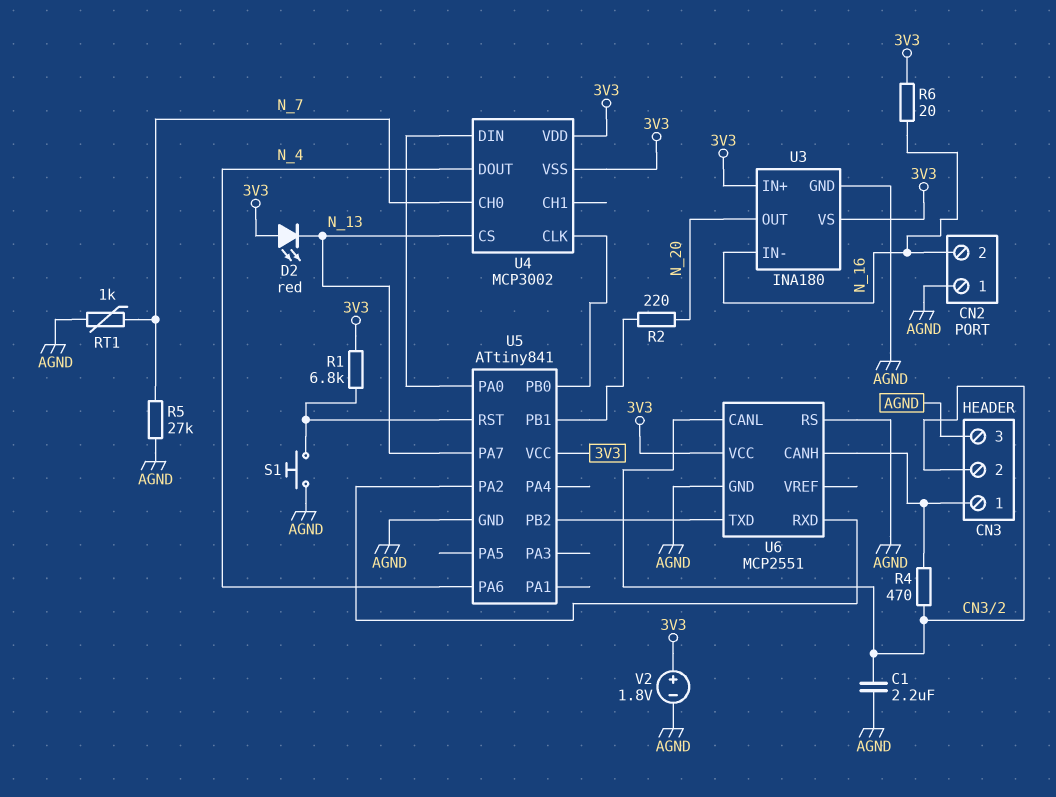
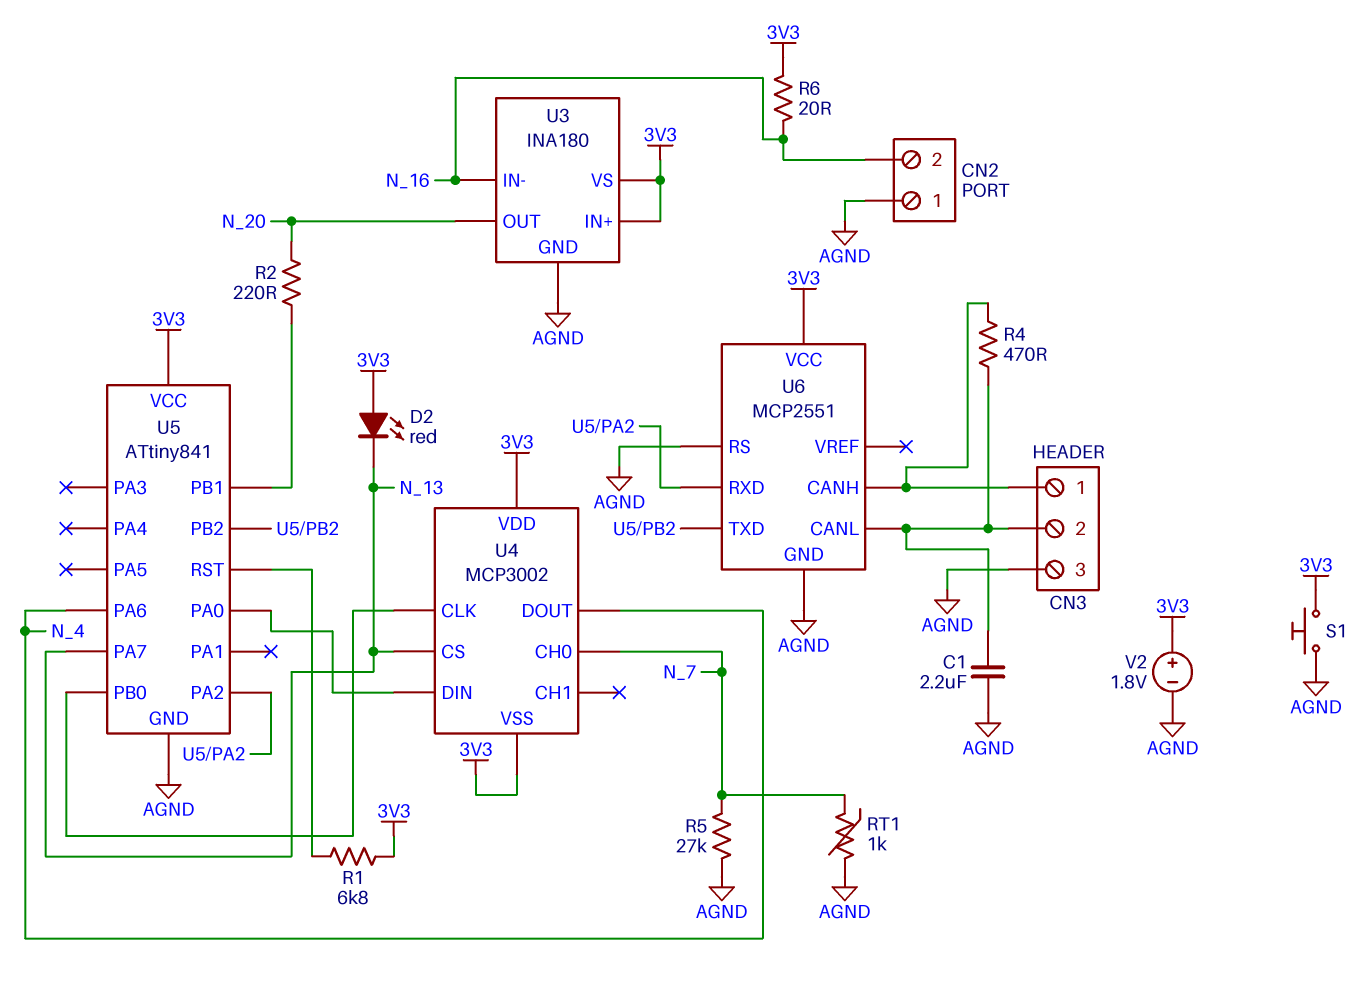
S1: button (AGND, U5/RST) -> button (3V3, AGND)

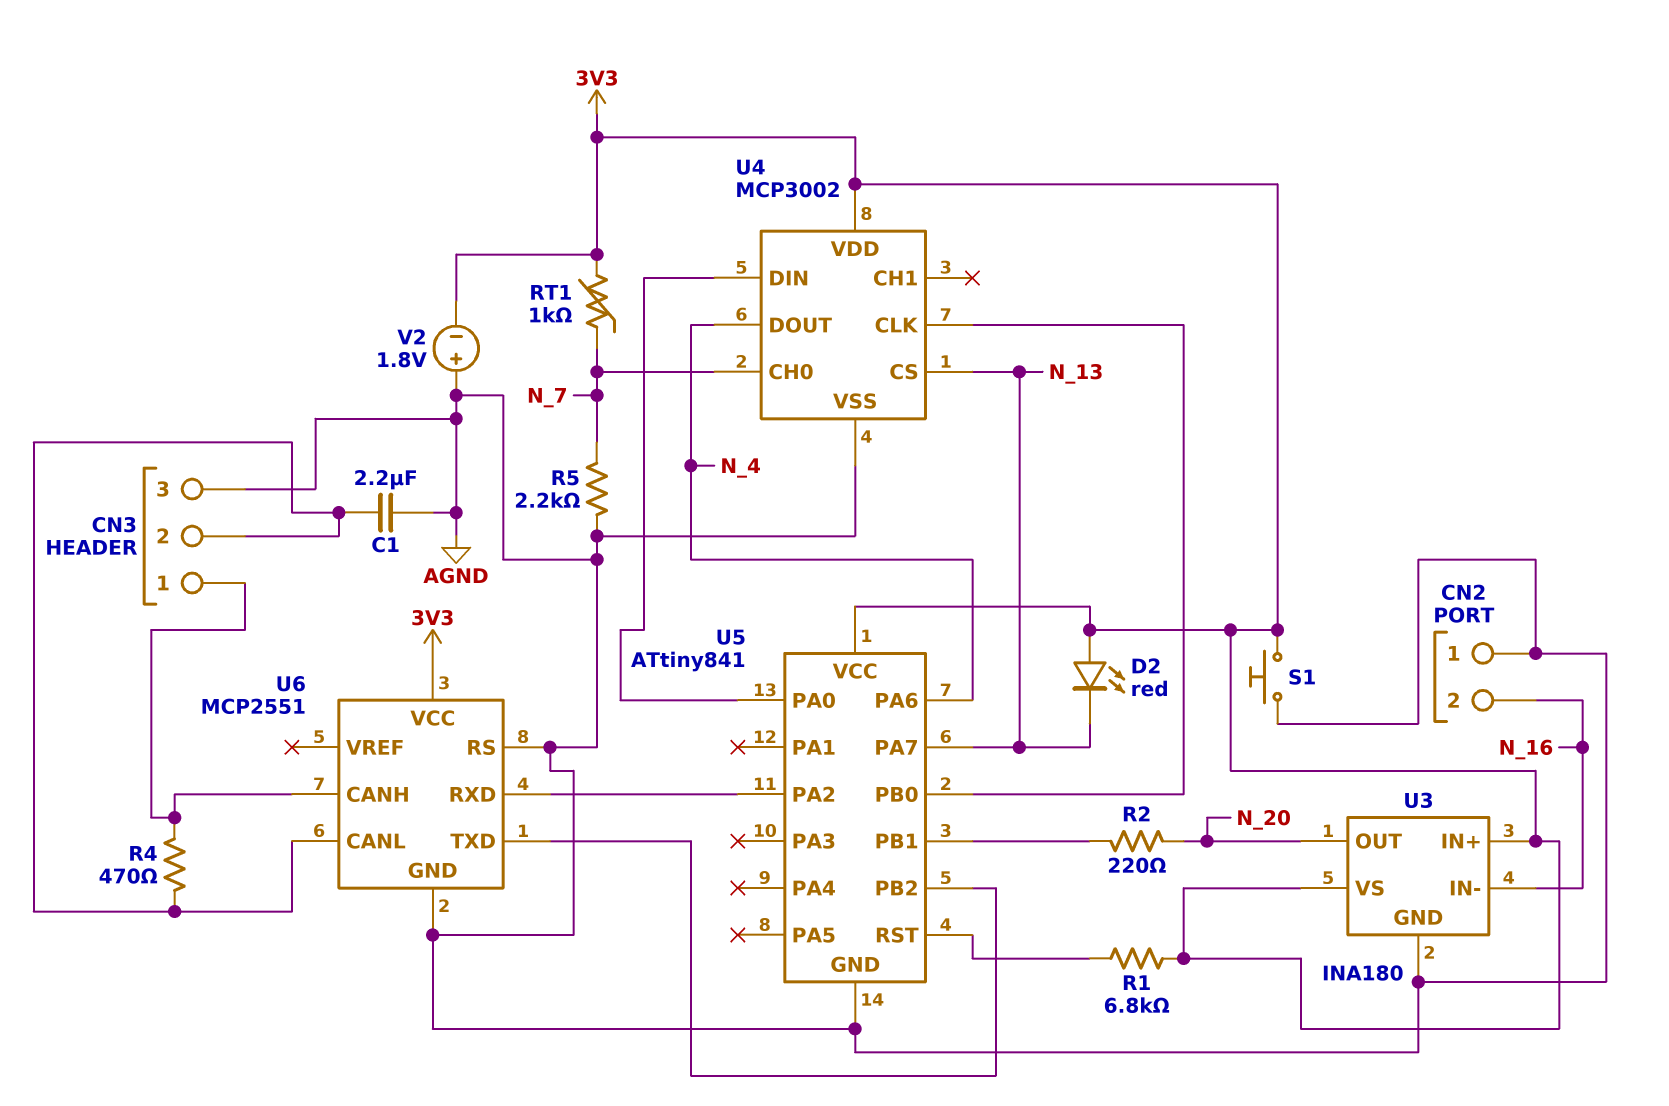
R5: 27k (AGND, N_7) -> 2.2k (AGND, N_7)
R6: 20 (3V3, N_16) -> none
RT1: 1k (AGND, N_7) -> 1k (3V3, N_7)
U4 pin VSS: 3V3 -> AGND
V2: 1.8V (plus 3V3, minus AGND) -> 1.8V (plus AGND, minus 3V3)

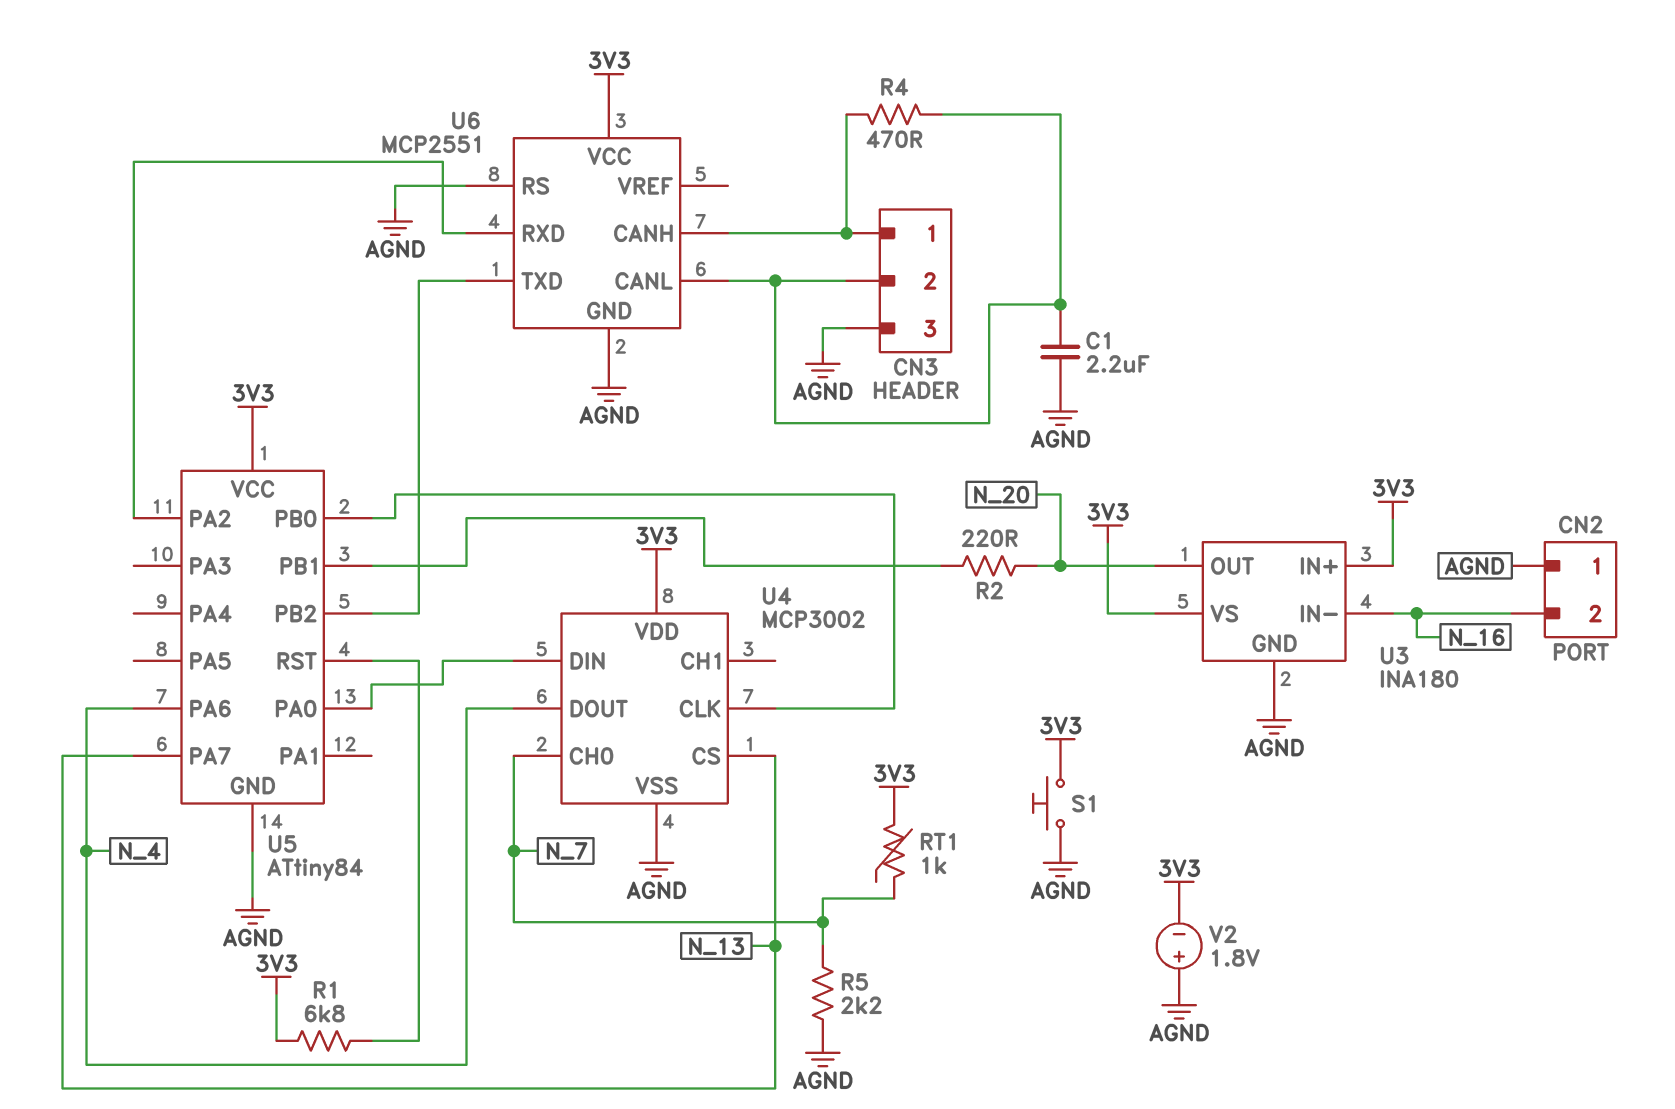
D2: LED red (A 3V3, K N_13) -> none
U5: ATtiny841 -> ATtiny84

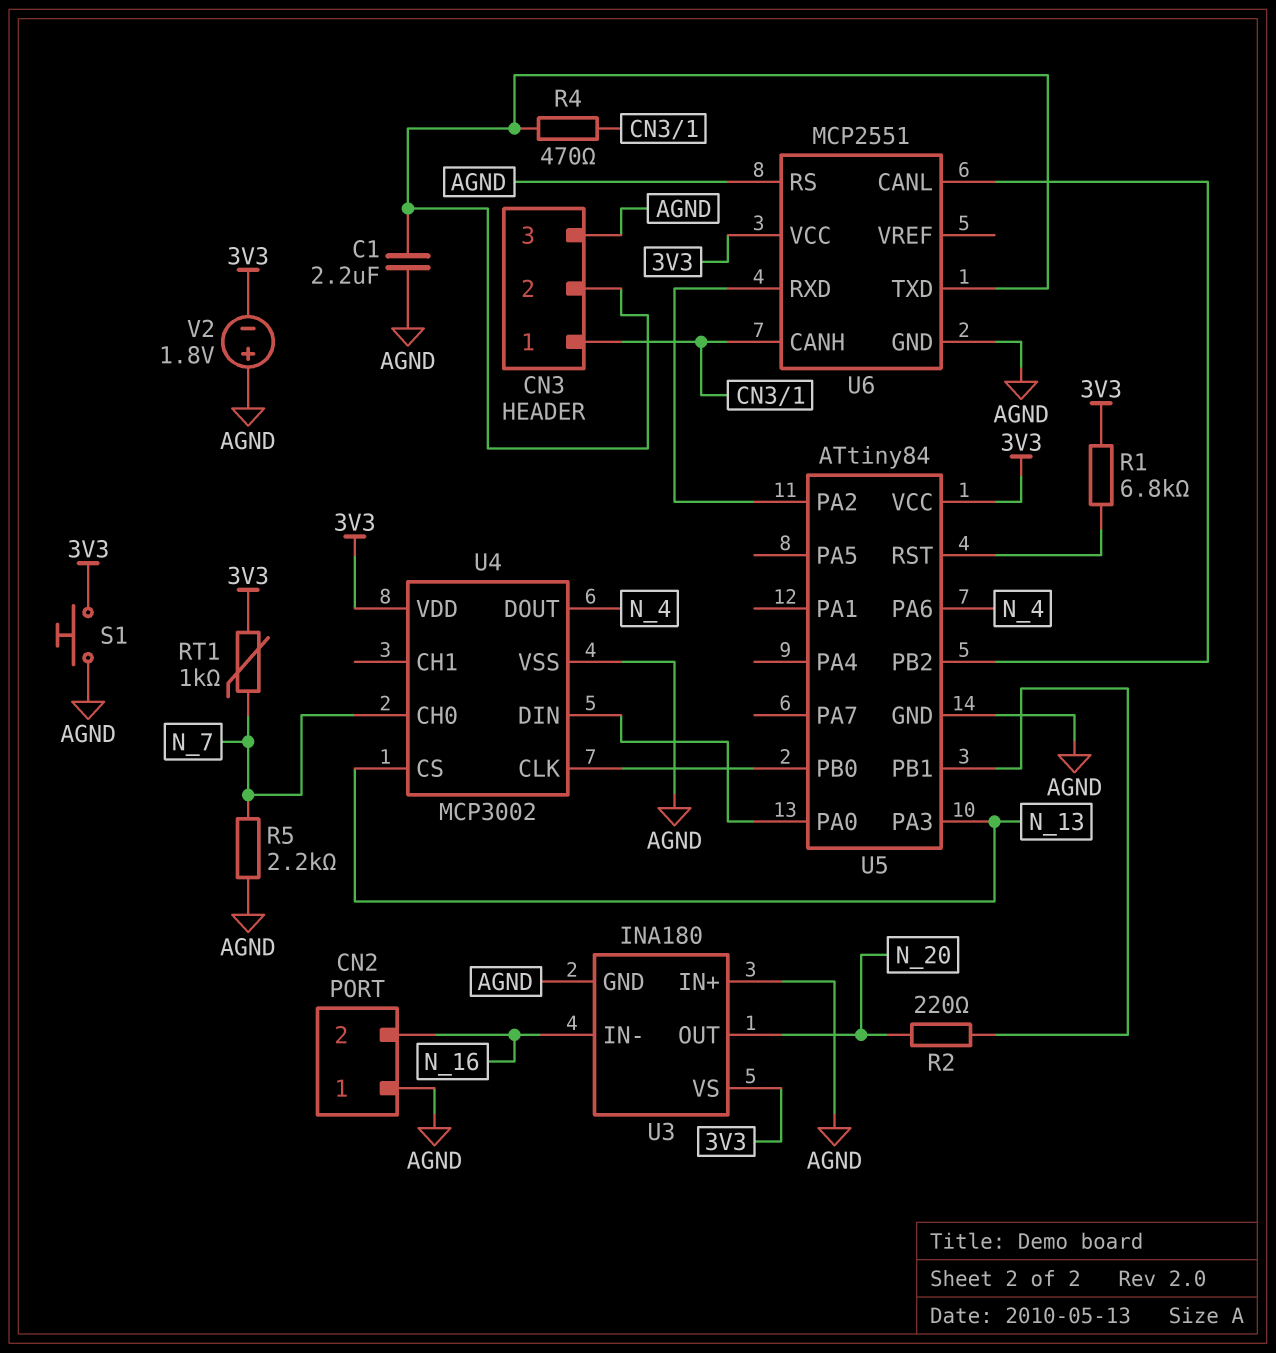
U3 pin IN+: 3V3 -> AGND
U5 pin PA3: none -> N_13
U5 pin PA7: N_13 -> none
U6 pin CANL: CN3/2 -> U5/PB2
U6 pin TXD: U5/PB2 -> CN3/2

